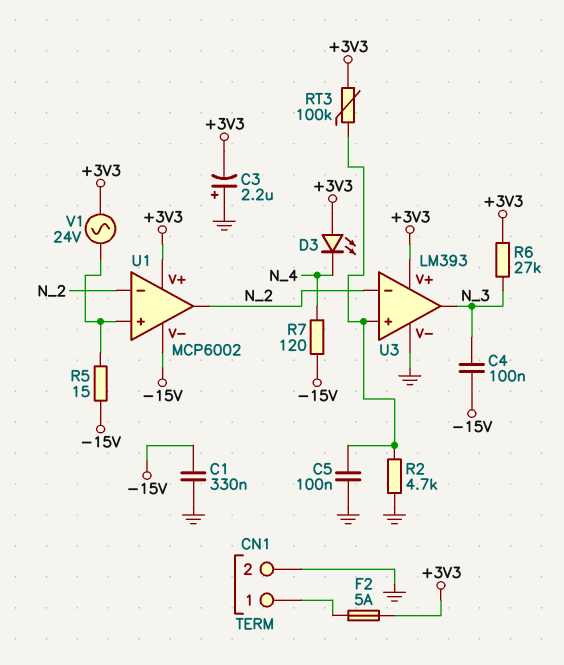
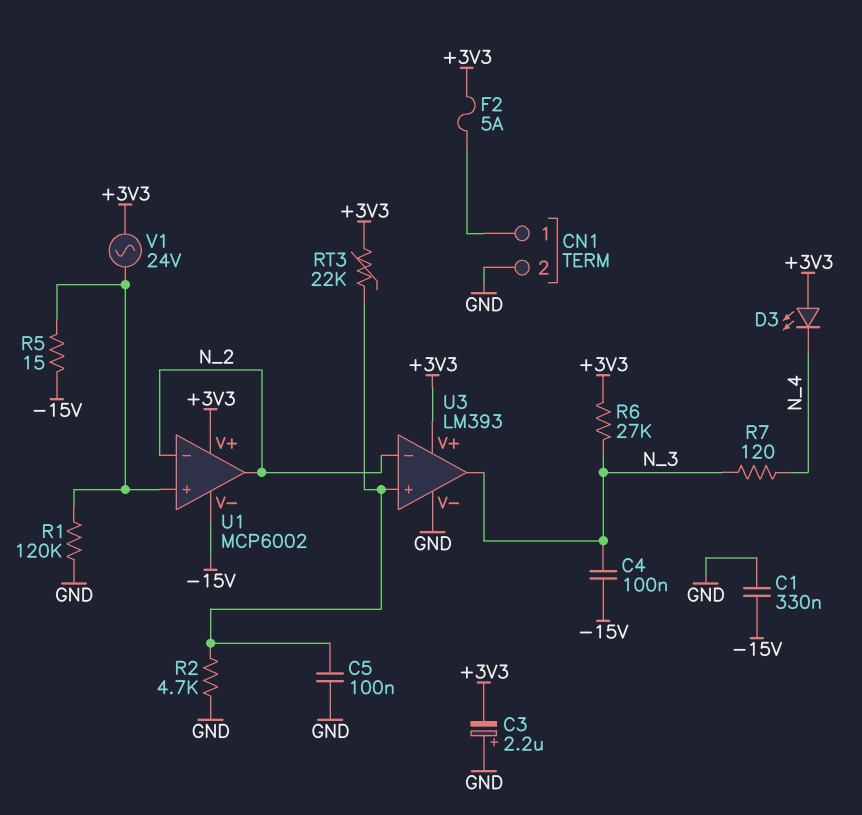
R1: none -> 120k (GND, U1/in+)
R7: 120 (-15V, N_4) -> 120 (N_3, N_4)
RT3: 100k (+3V3, U3/in+) -> 22k (+3V3, U3/in+)

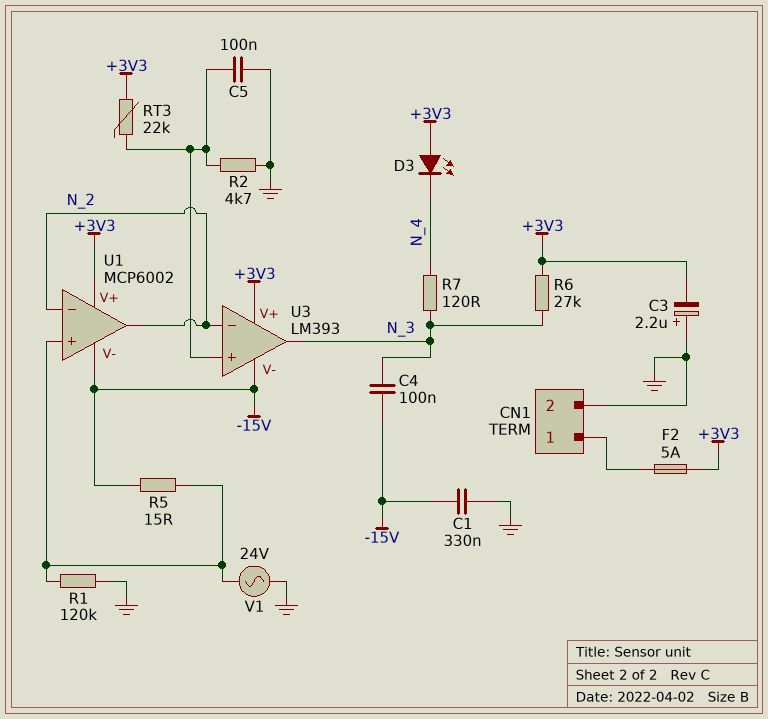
U3 pin V-: GND -> -15V
V1: AC 24V (+3V3, U1/in+) -> AC 24V (GND, U1/in+)

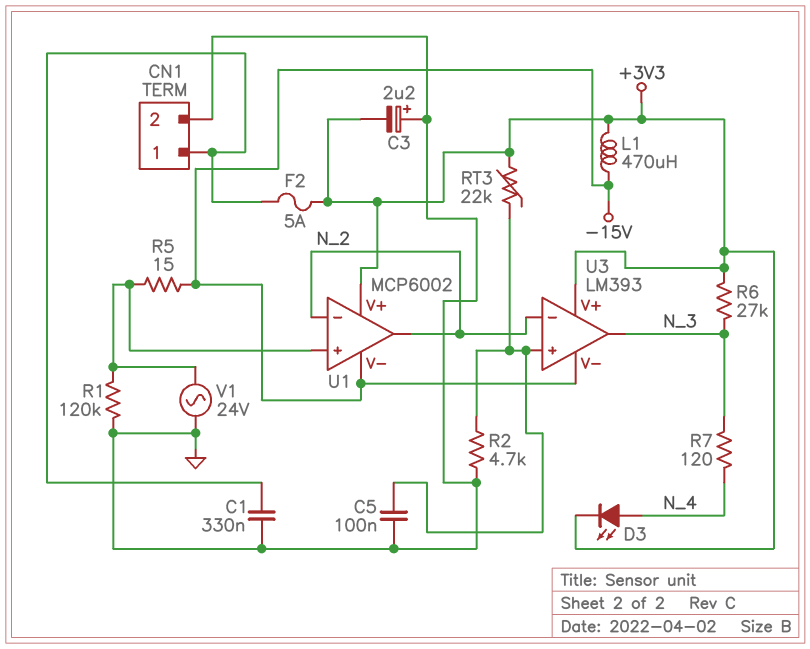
C1: 330nF (-15V, GND) -> 330nF (CN1/1, GND)
C4: 100nF (-15V, N_3) -> none
D3: LED (A +3V3, K N_4) -> LED (A N_4, K +3V3)
L1: none -> 470uH (+3V3, -15V)

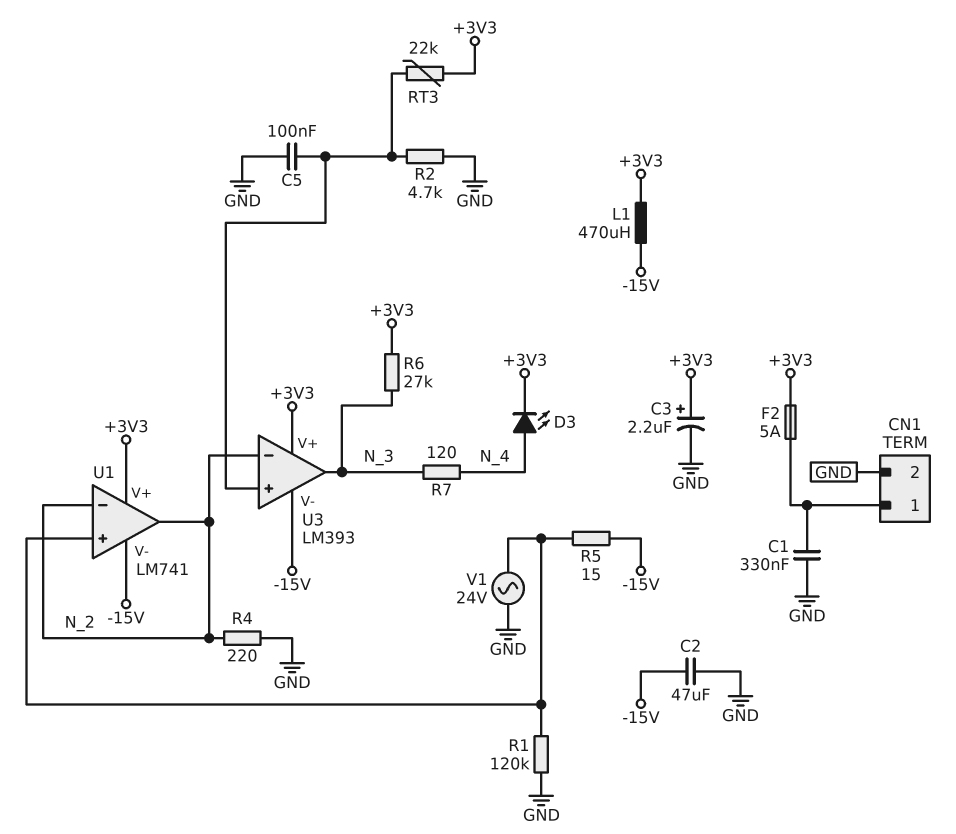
C2: none -> 47uF (-15V, GND)
C3: 2.2uF (plus GND, minus +3V3) -> 2.2uF (plus +3V3, minus GND)
R4: none -> 220 (GND, N_2)
U1: MCP6002 -> LM741

